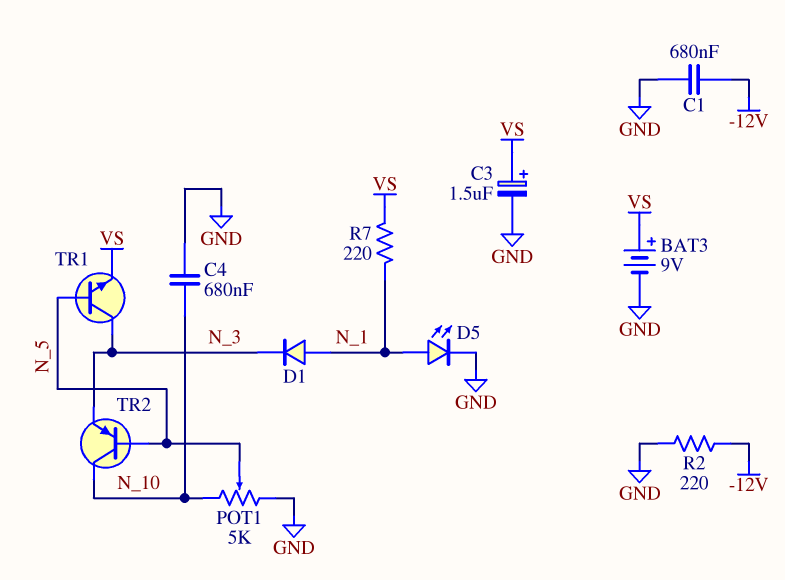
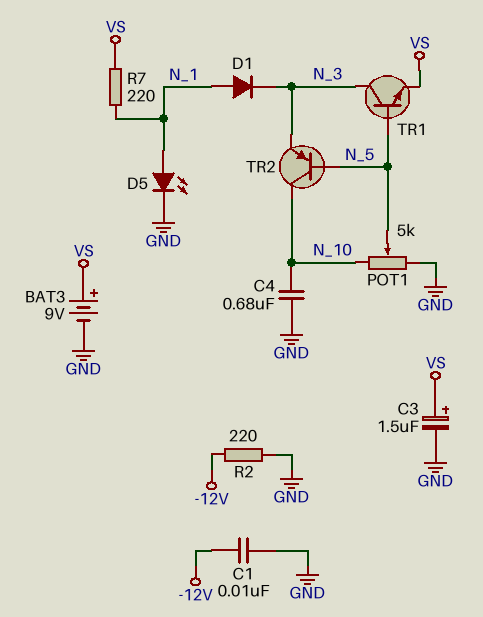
C1: 680nF (-12V, GND) -> 10nF (-12V, GND)

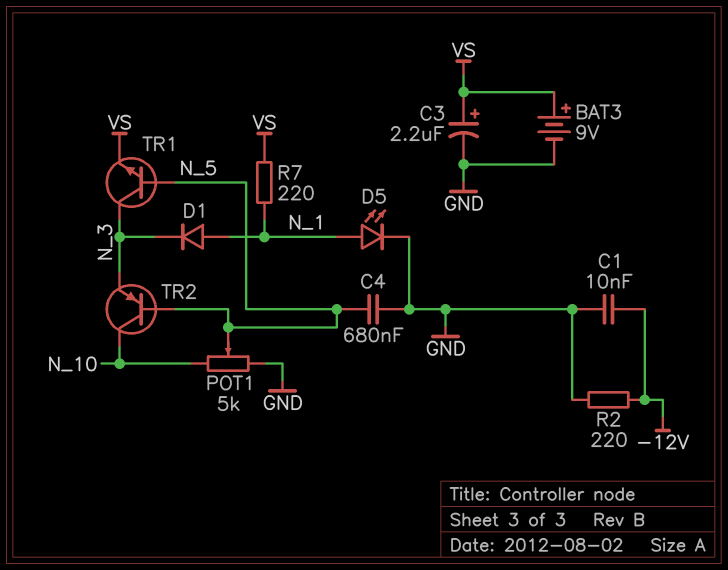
C3: 1.5uF (plus VS, minus GND) -> 2.2uF (plus VS, minus GND)
C4: 680nF (GND, N_10) -> 680nF (GND, N_5)

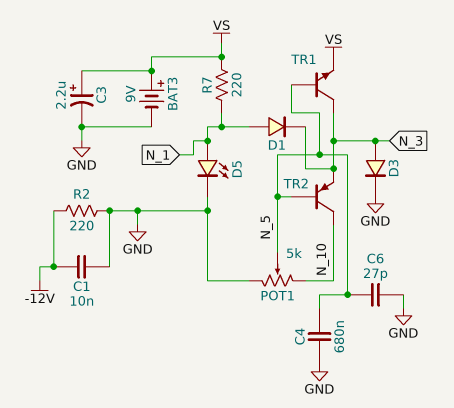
C6: none -> 27pF (GND, N_5)
D3: none -> diode (A N_3, K GND)

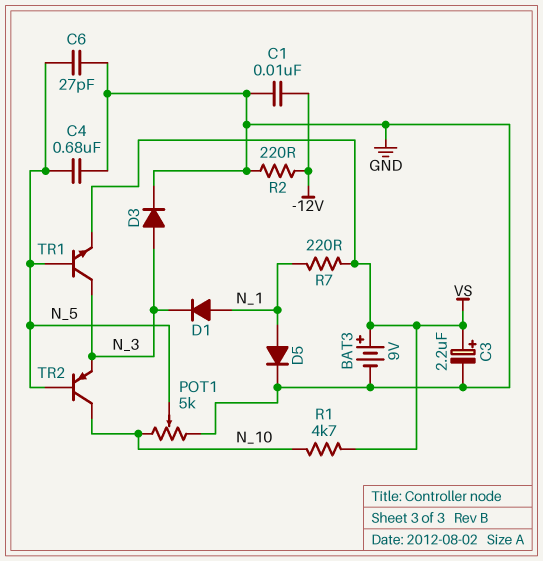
D5: LED (A N_1, K GND) -> diode (A N_1, K GND)
R1: none -> 4.7k (N_10, VS)

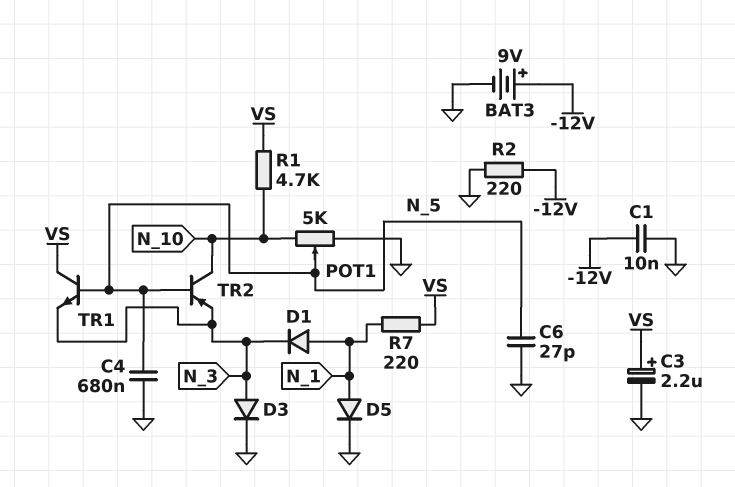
BAT3: 9V (plus VS, minus GND) -> 9V (plus -12V, minus GND)
TR1: NPN (B N_5, C N_3, E VS) -> NPN (B N_5, C VS, E N_3)

